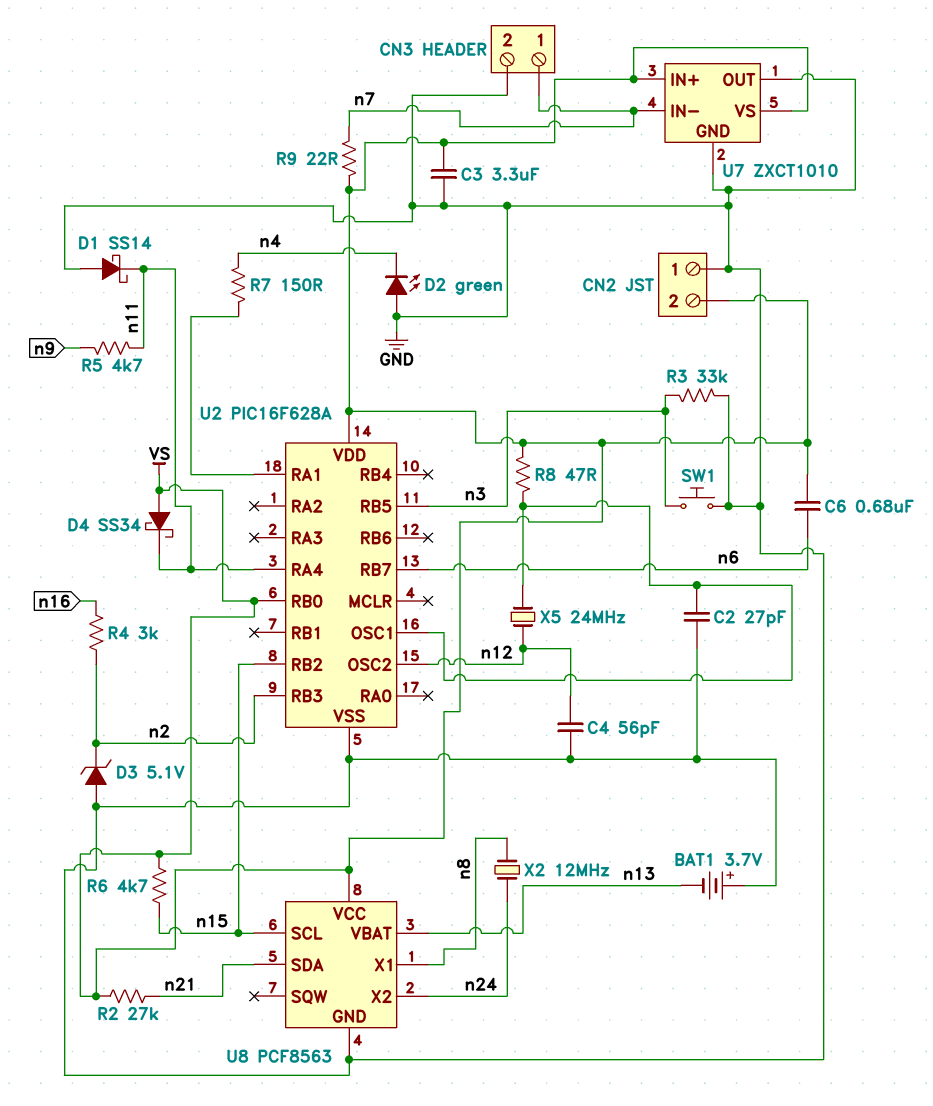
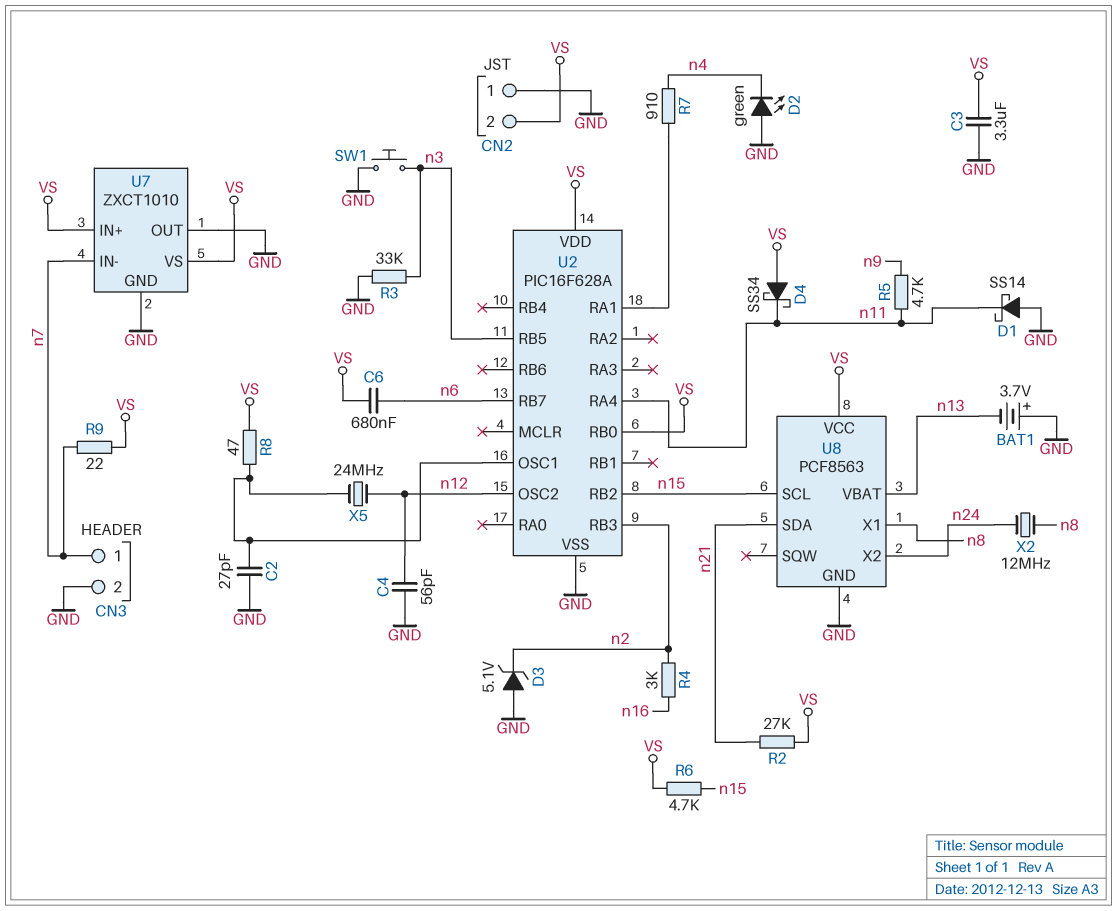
R7: 150 (U2/RA1, n4) -> 910 (U2/RA1, n4)

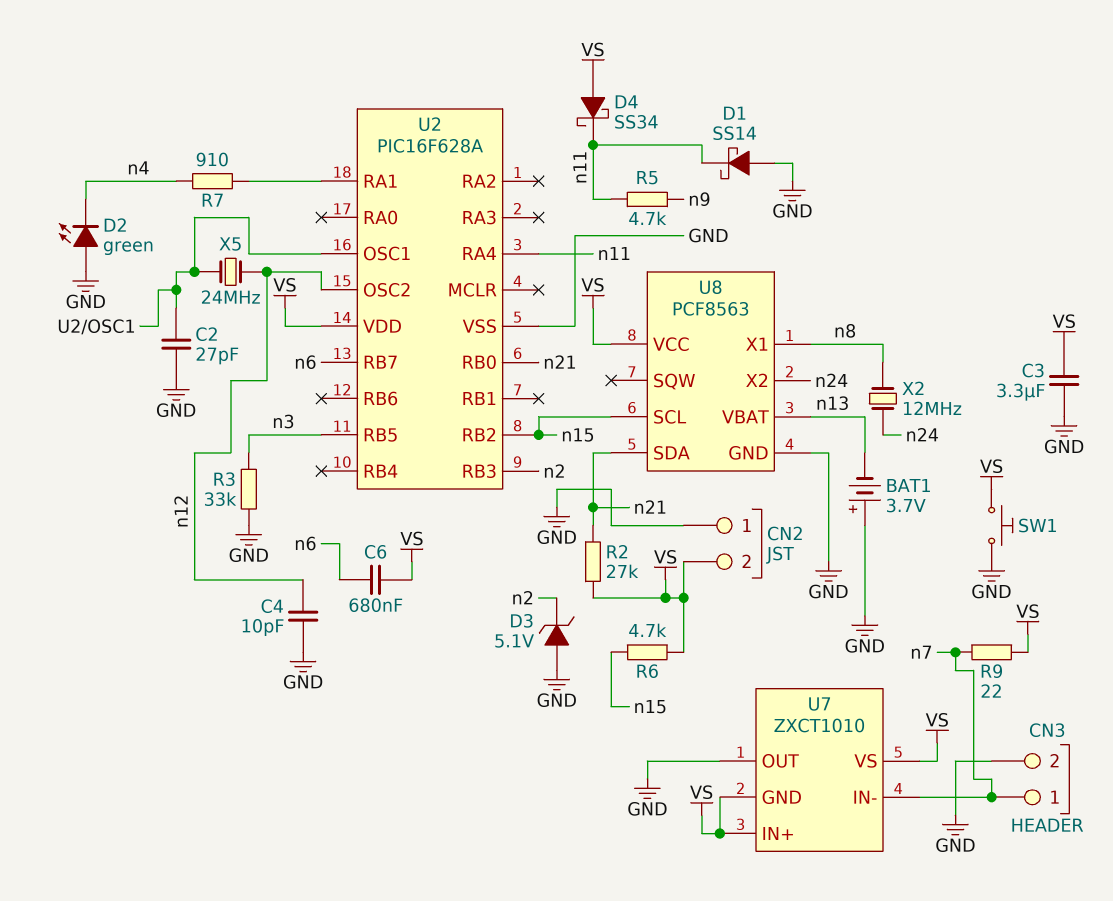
C4: 56pF (GND, n12) -> 10pF (GND, n12)
R4: 3k (n2, n16) -> none
R8: 47 (U2/OSC1, VS) -> none
SW1: button (GND, n3) -> button (GND, VS)
U2 pin RB0: VS -> n21
U7 pin GND: GND -> VS

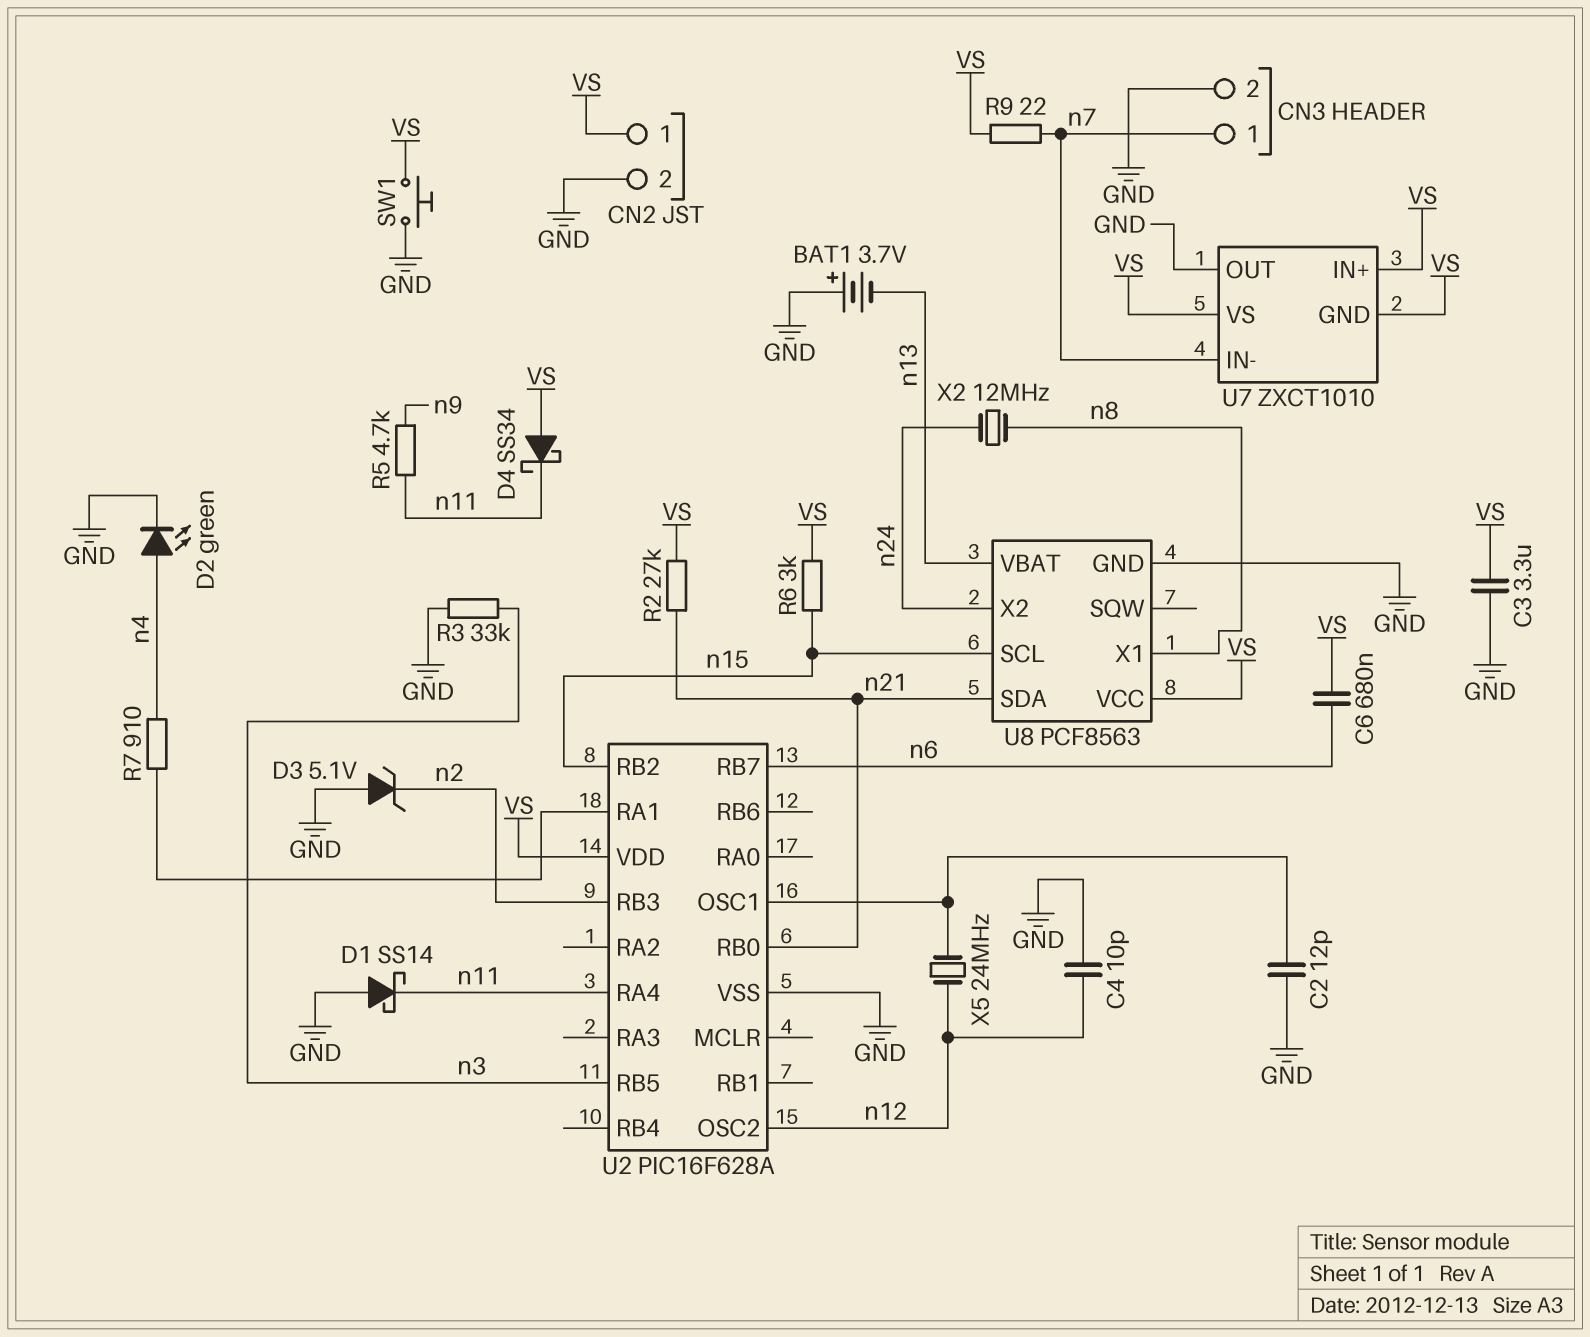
C2: 27pF (GND, U2/OSC1) -> 12pF (GND, U2/OSC1)
CN2 pin 1: GND -> VS
CN2 pin 2: VS -> GND
D2: LED green (A GND, K n4) -> LED green (A n4, K GND)
R6: 4.7k (VS, n15) -> 3k (VS, n15)

